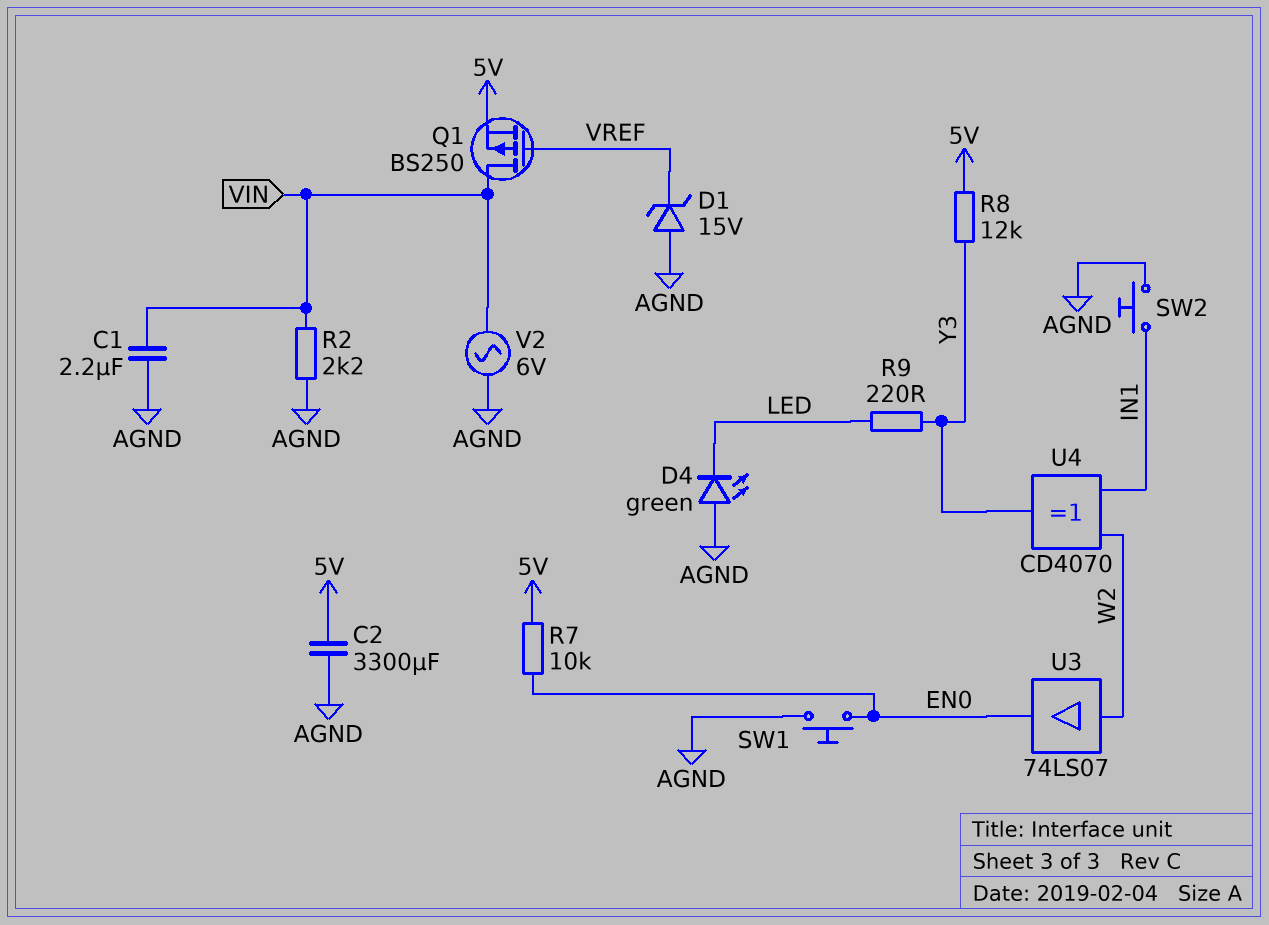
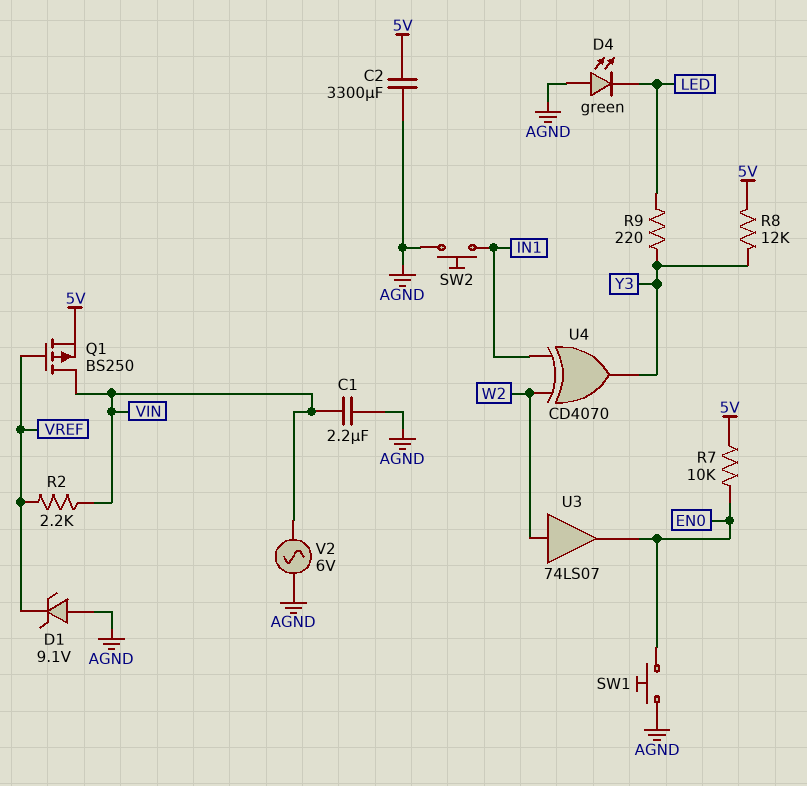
D1: zener 15V (A AGND, K VREF) -> zener 9.1V (A AGND, K VREF)
R2: 2.2k (AGND, VIN) -> 2.2k (VIN, VREF)

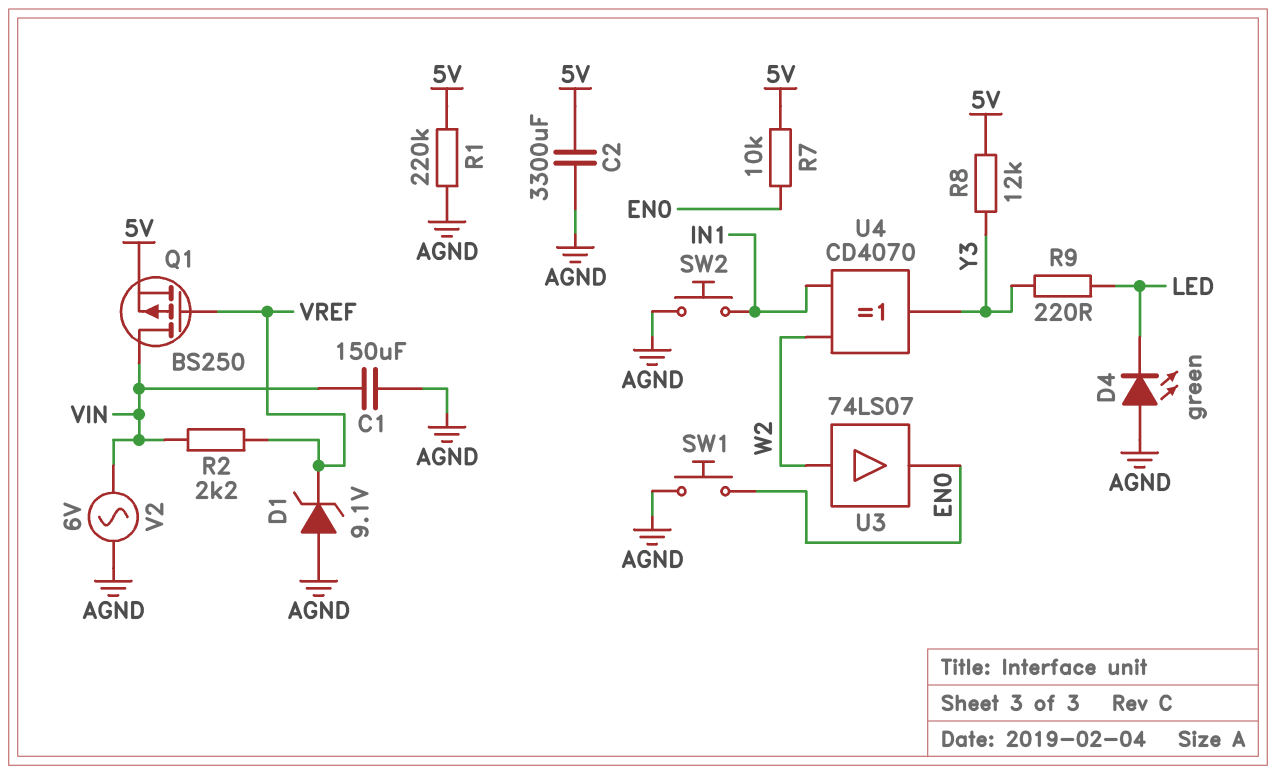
C1: 2.2uF (AGND, VIN) -> 150uF (AGND, VIN)
R1: none -> 220k (5V, AGND)

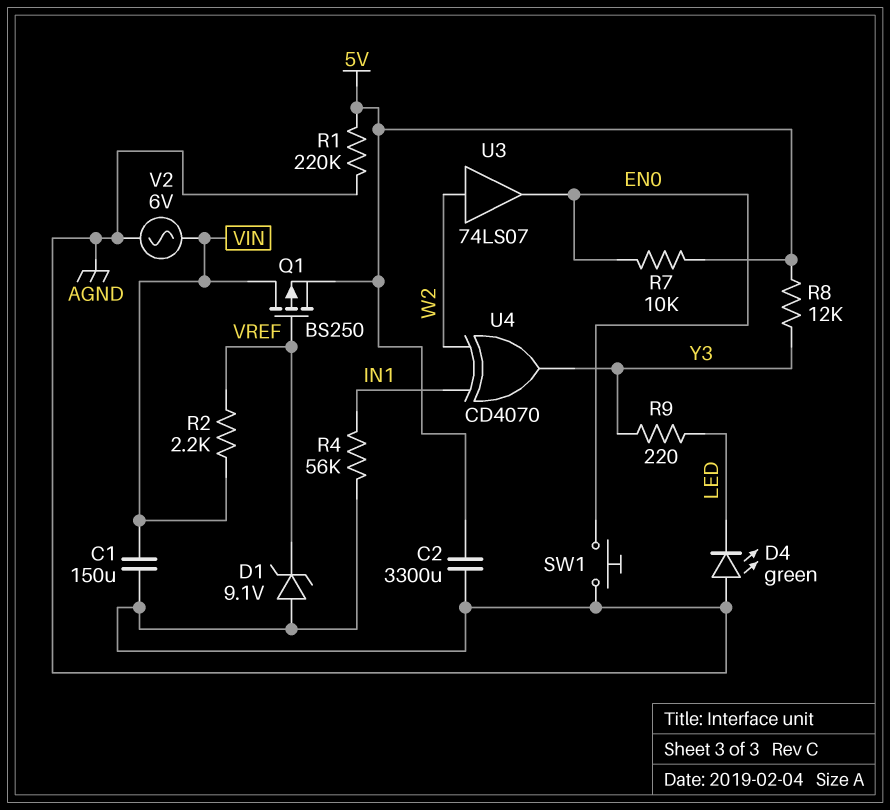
R4: none -> 56k (AGND, IN1)
SW2: button (AGND, IN1) -> none

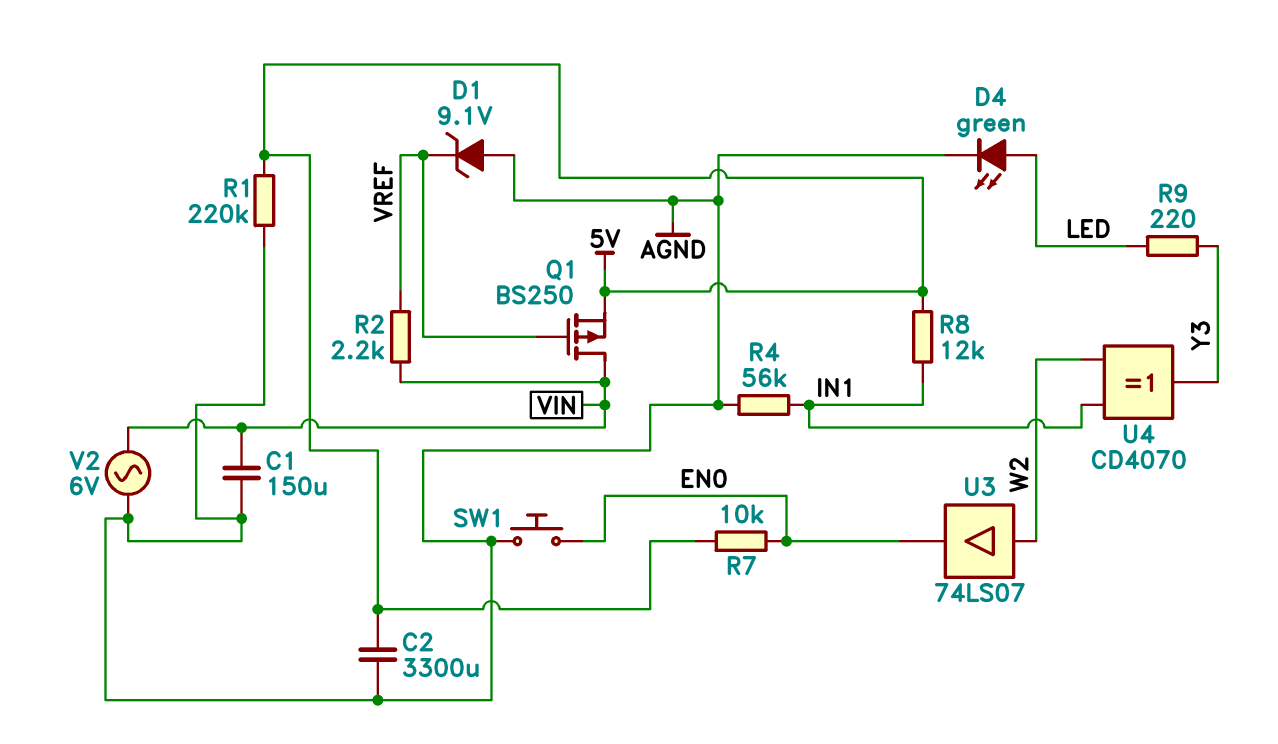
D4: LED green (A AGND, K LED) -> LED green (A LED, K AGND)
R8: 12k (5V, Y3) -> 12k (5V, IN1)

